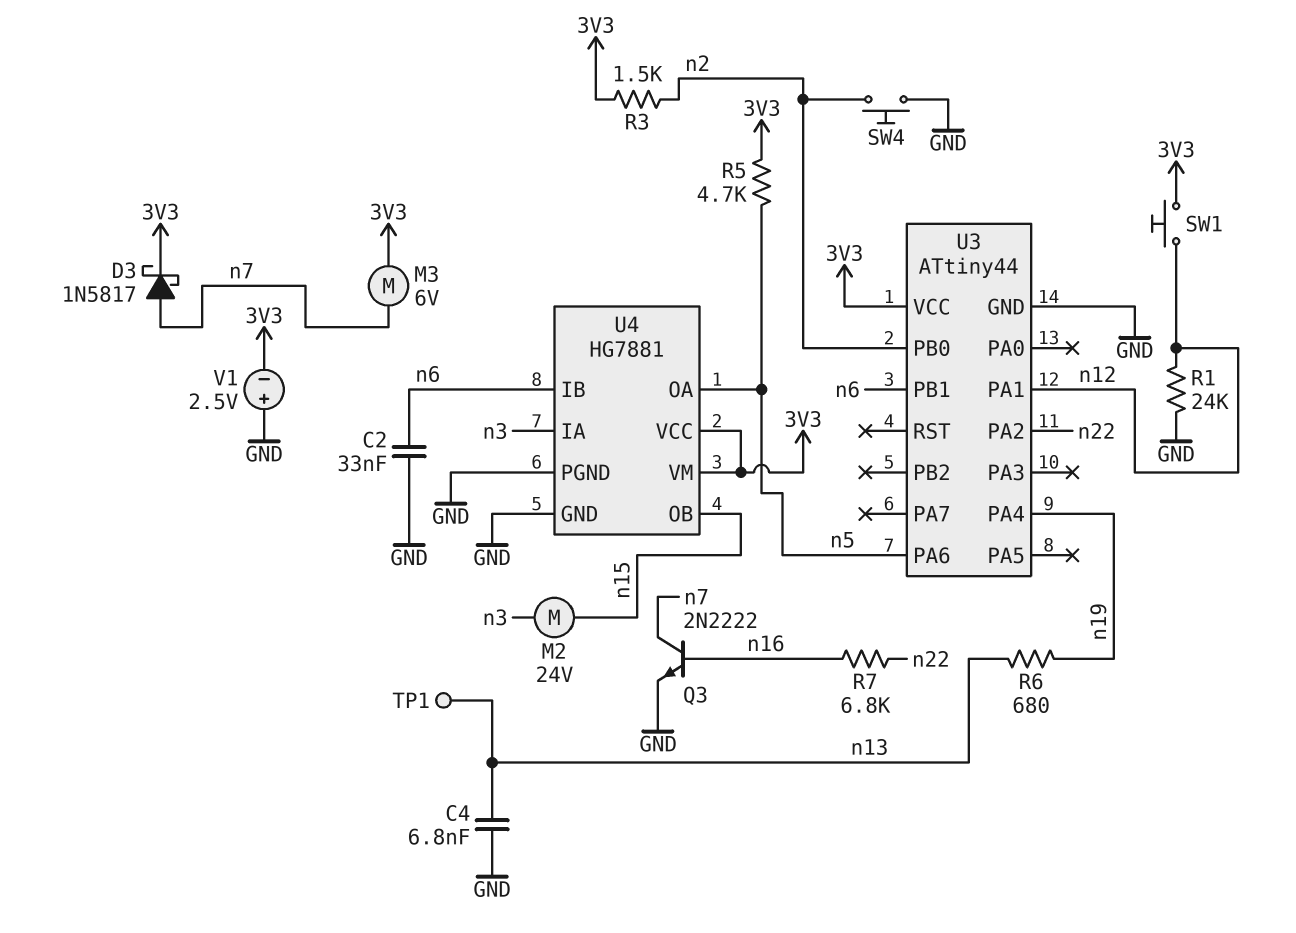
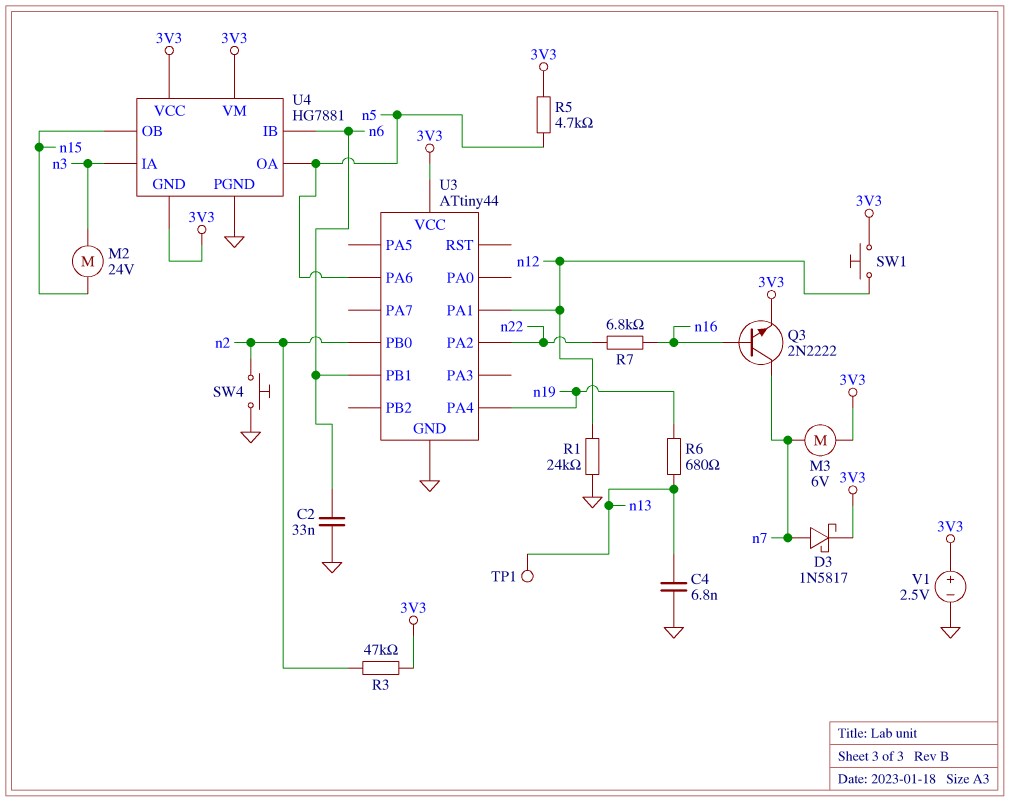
Q3: NPN 2N2222 (B n16, C n7, E GND) -> NPN 2N2222 (B n16, C n7, E 3V3)
R3: 1.5k (3V3, n2) -> 47k (3V3, n2)
U4 pin GND: GND -> 3V3
V1: 2.5V (plus GND, minus 3V3) -> 2.5V (plus 3V3, minus GND)

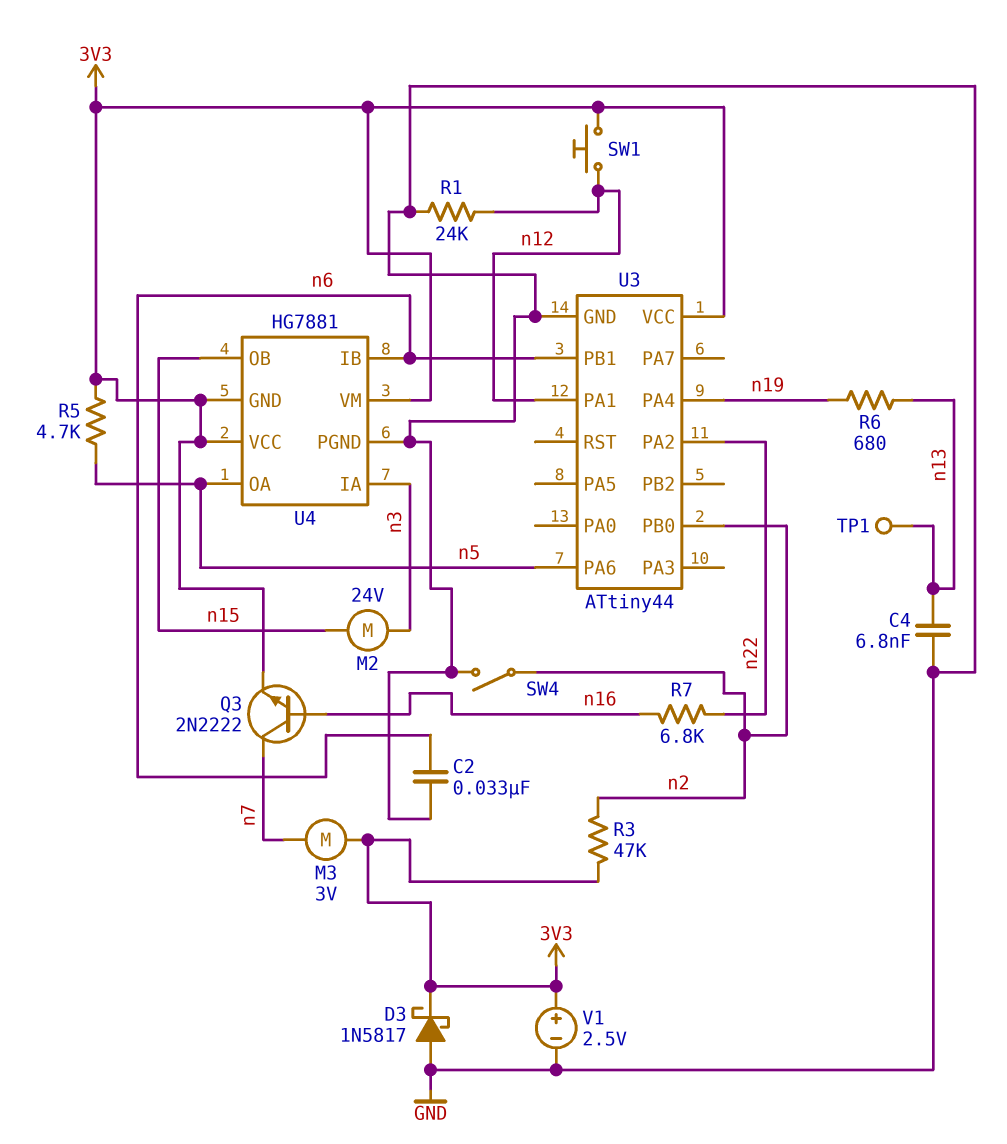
D3: schottky 1N5817 (A n7, K 3V3) -> schottky 1N5817 (A GND, K 3V3)
M3: motor 6V (3V3, n7) -> motor 3V (3V3, n7)
SW4: button (GND, n2) -> switch (GND, n2)

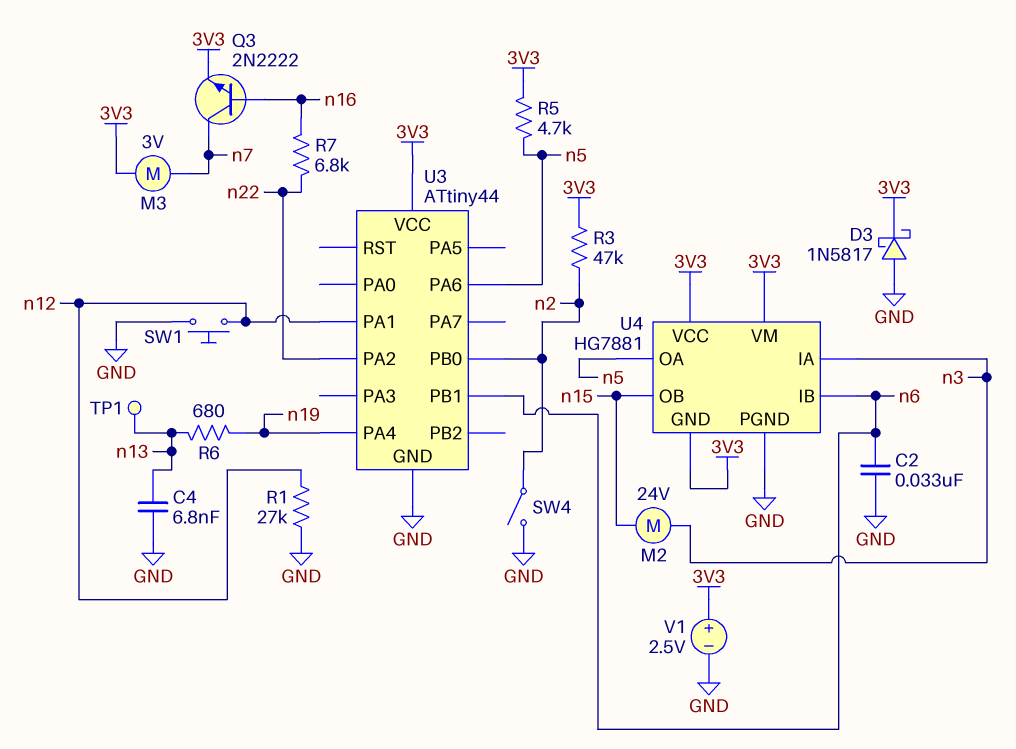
R1: 24k (GND, n12) -> 27k (GND, n12)
SW1: button (3V3, n12) -> button (GND, n12)

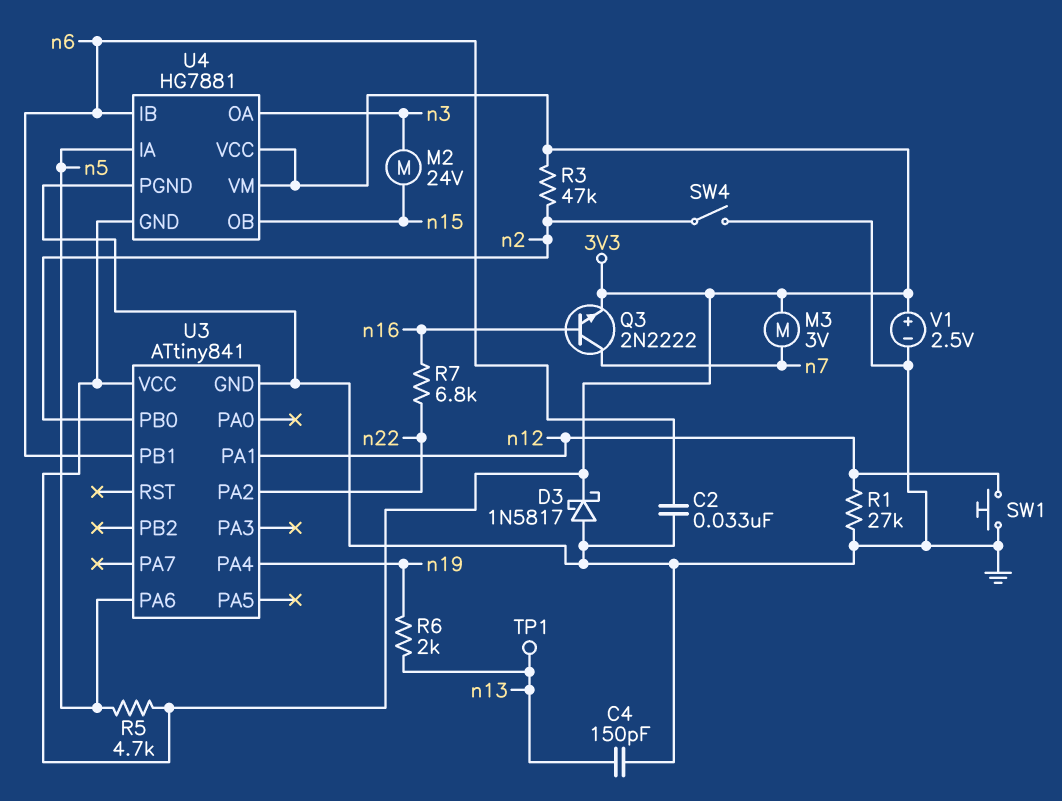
C4: 6.8nF (GND, n13) -> 150pF (GND, n13)
R6: 680 (n13, n19) -> 2k (n13, n19)
U3: ATtiny44 -> ATtiny841
U4 pin IA: n3 -> n5
U4 pin OA: n5 -> n3

